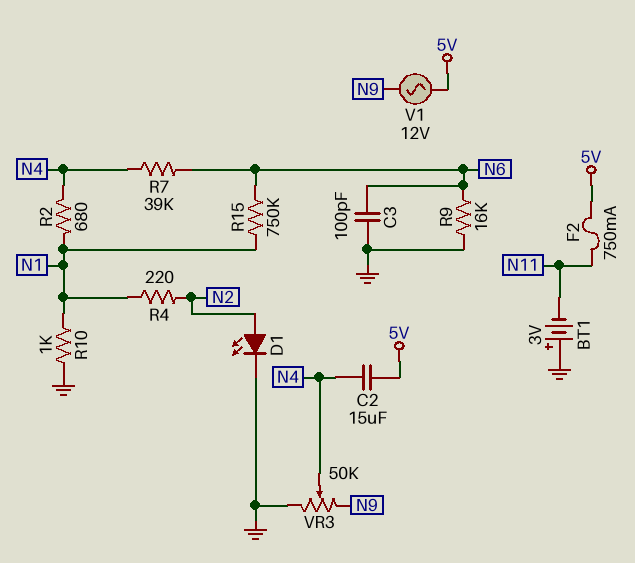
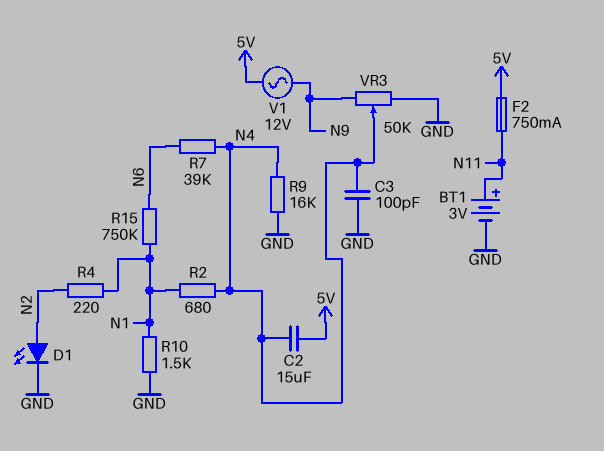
BT1: 3V (plus GND, minus N11) -> 3V (plus N11, minus GND)
C3: 100pF (GND, N6) -> 100pF (GND, N4)
R9: 16k (GND, N6) -> 16k (GND, N4)
R10: 1k (GND, N1) -> 1.5k (GND, N1)

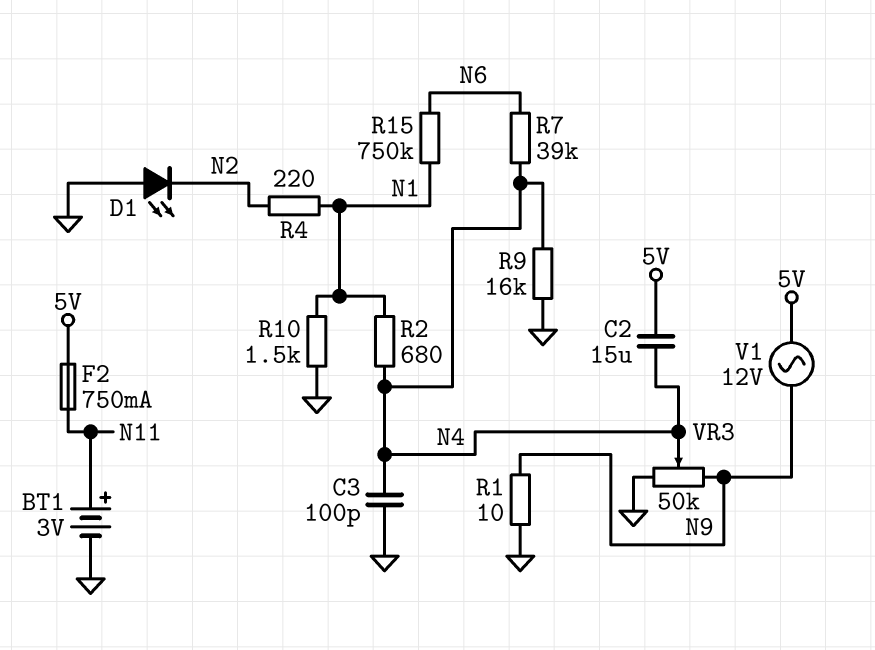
D1: LED (A N2, K GND) -> LED (A GND, K N2)
R1: none -> 10 (GND, N9)

